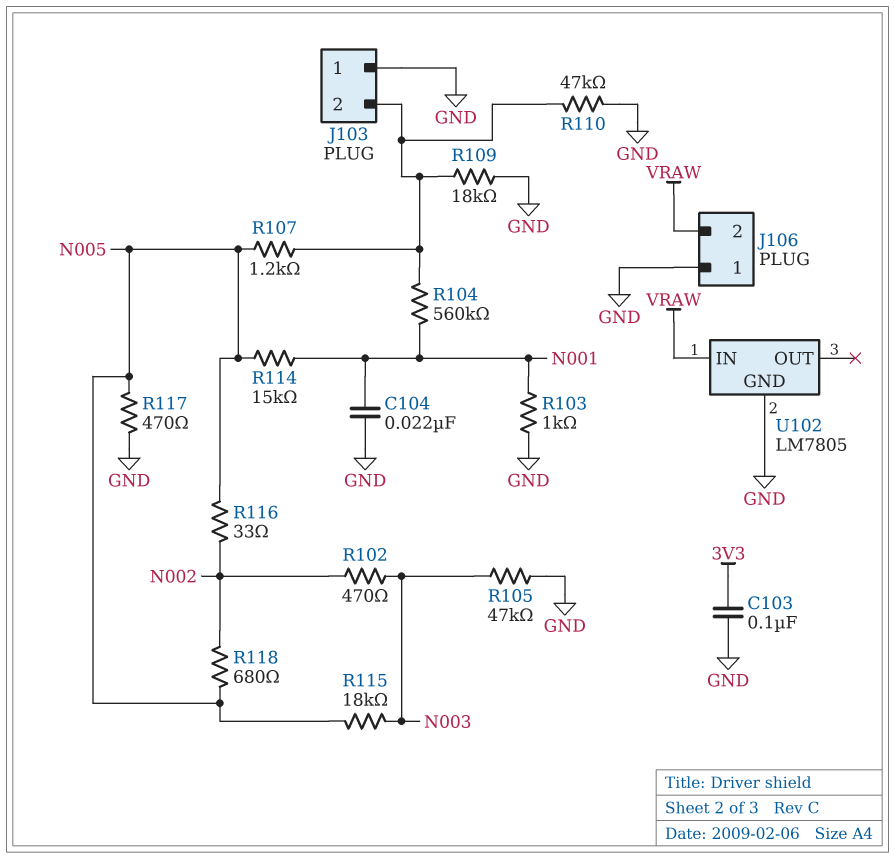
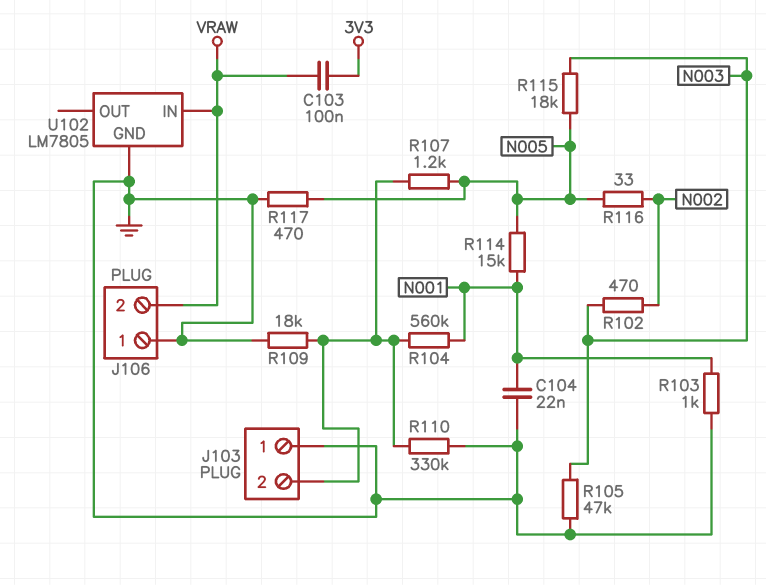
C103: 100nF (3V3, GND) -> 100nF (3V3, VRAW)
R110: 47k (GND, J103/2) -> 330k (GND, J103/2)
R118: 680 (N002, N005) -> none

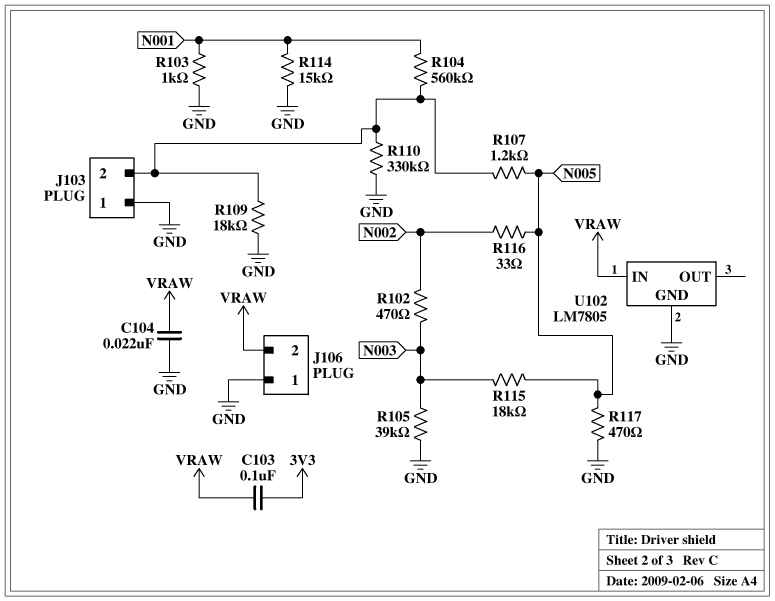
C104: 22nF (GND, N001) -> 22nF (GND, VRAW)
R105: 47k (GND, N003) -> 39k (GND, N003)
R114: 15k (N001, N005) -> 15k (GND, N001)

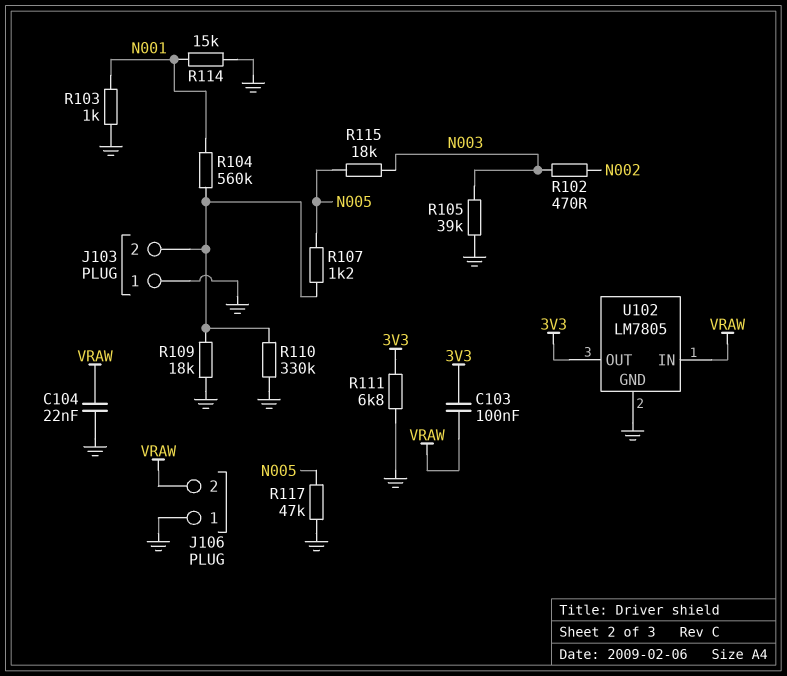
R111: none -> 6.8k (3V3, GND)
R116: 33 (N002, N005) -> none
R117: 470 (GND, N005) -> 47k (GND, N005)
U102 pin OUT: none -> 3V3

